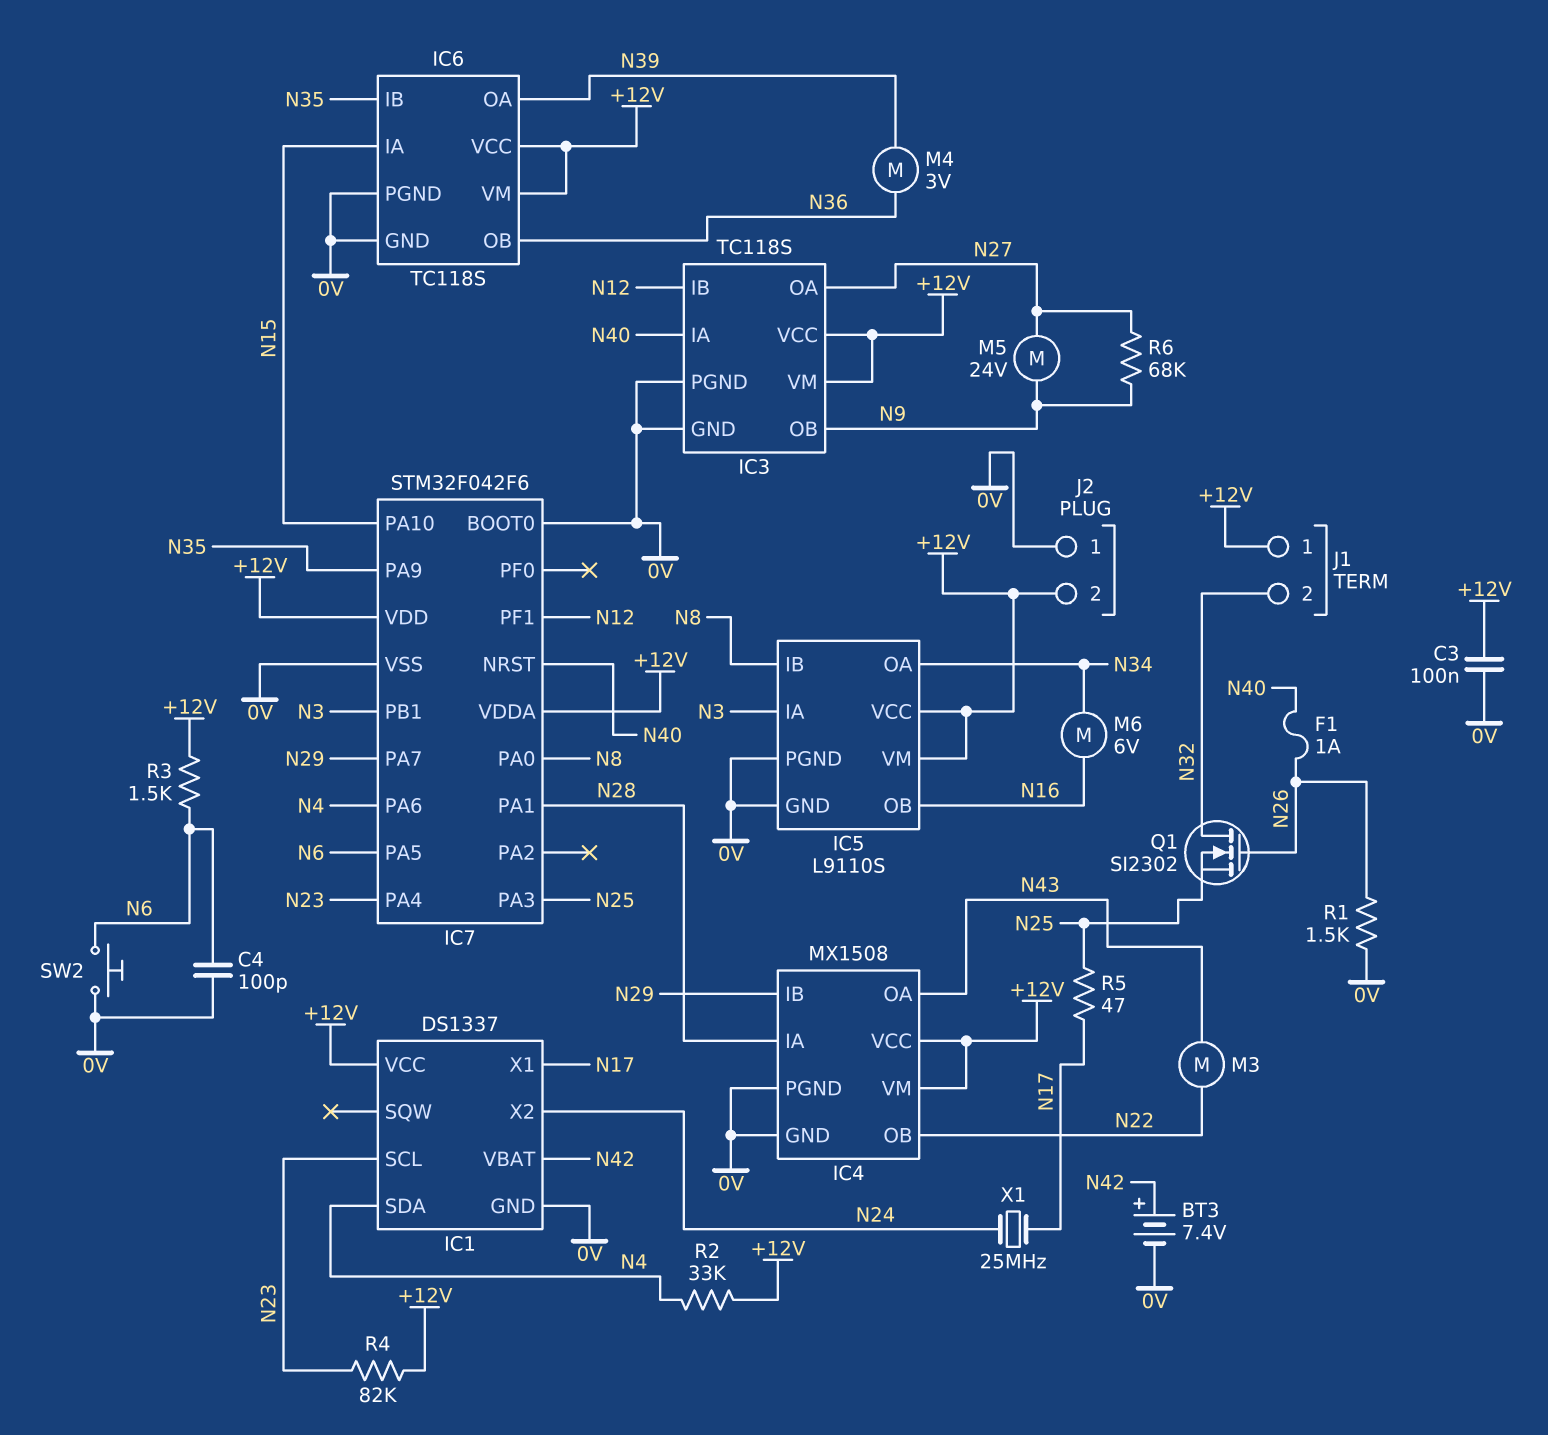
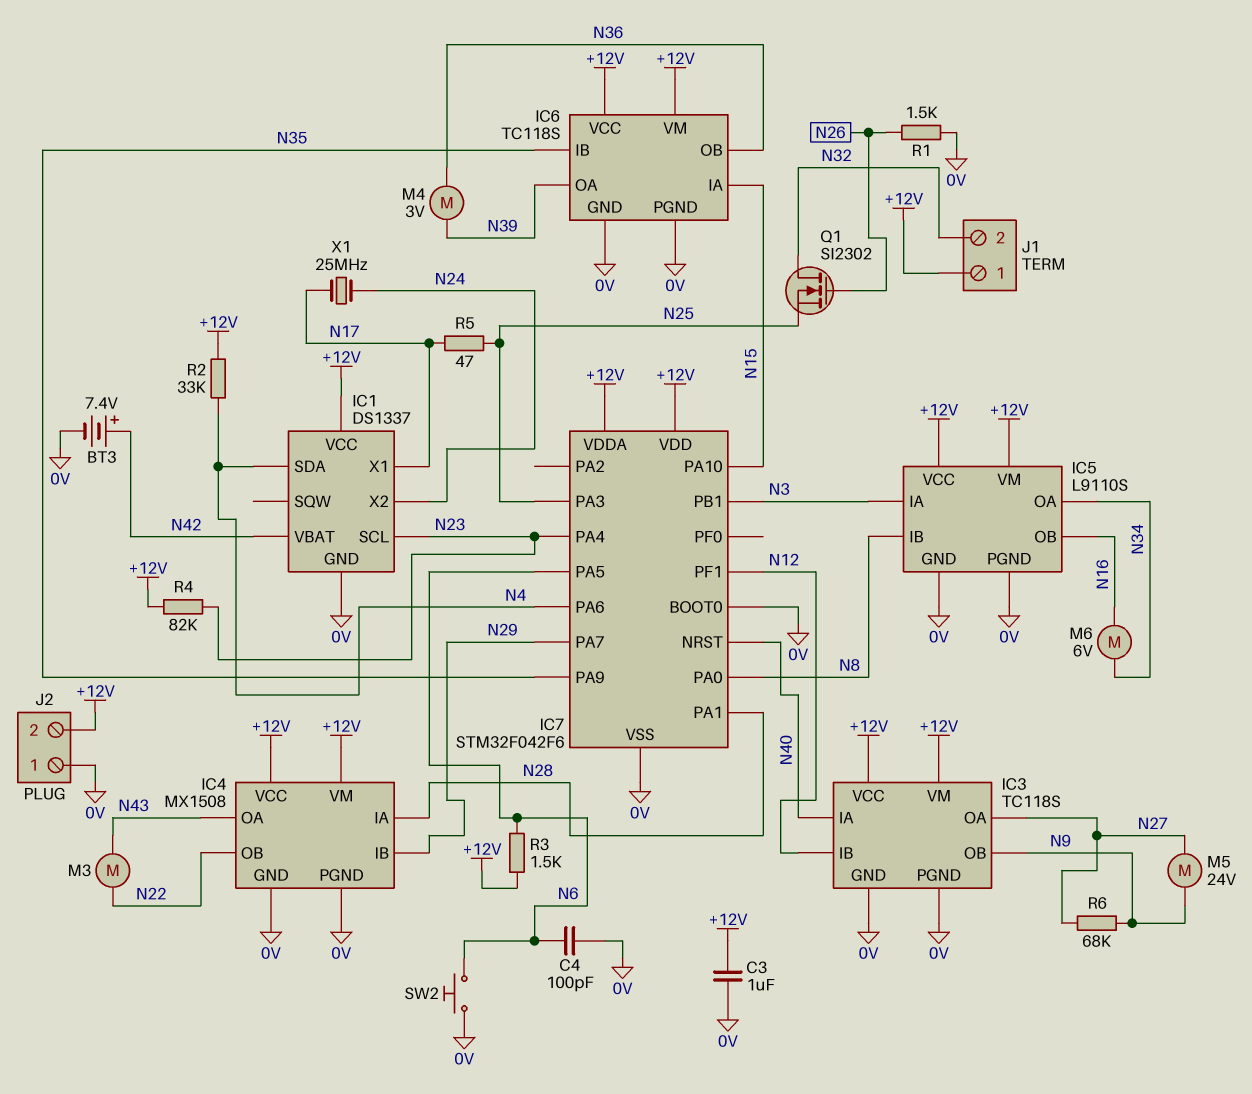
C3: 100nF (+12V, 0V) -> 1uF (+12V, 0V)
F1: 1A (N26, N40) -> none

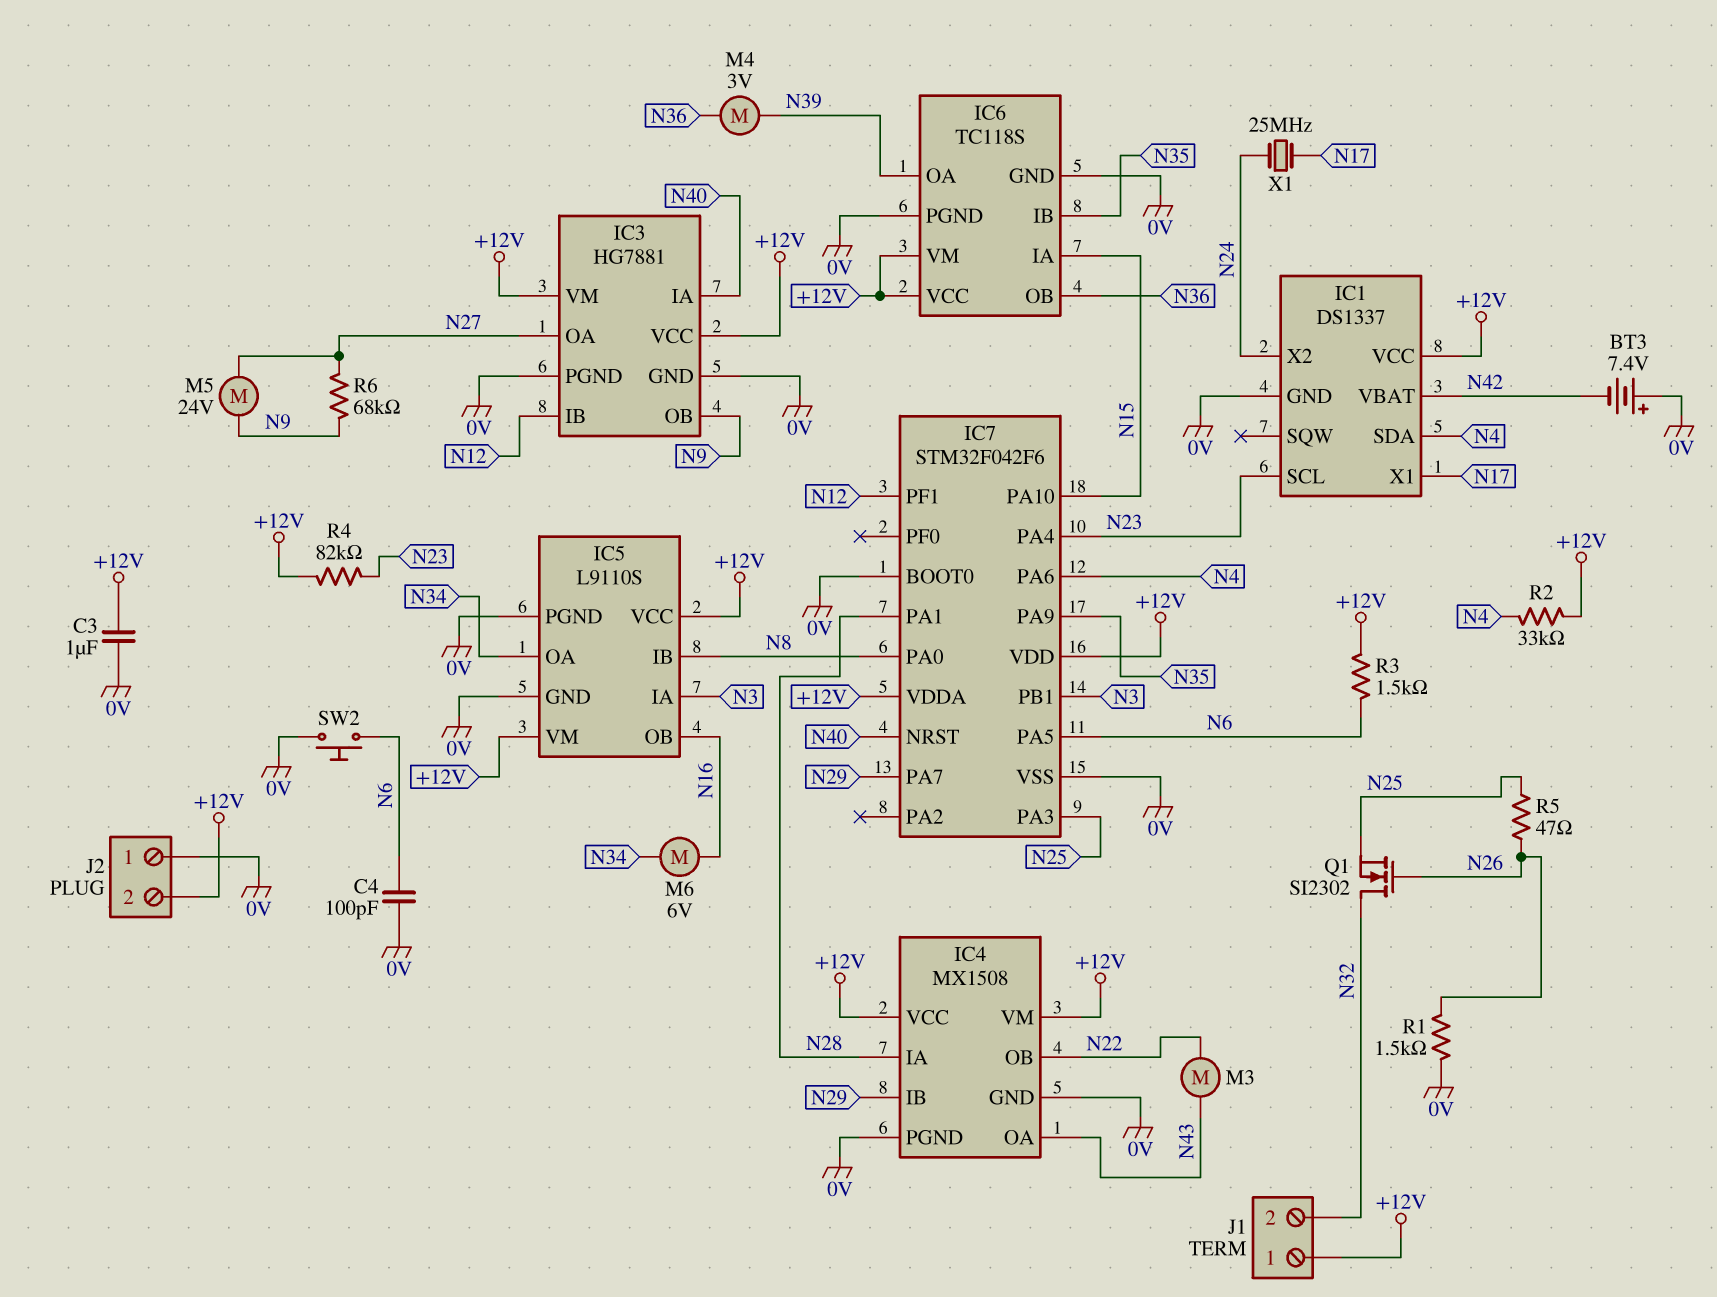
BT3: 7.4V (plus N42, minus 0V) -> 7.4V (plus 0V, minus N42)
IC3: TC118S -> HG7881
R5: 47 (N17, N25) -> 47 (N25, N26)

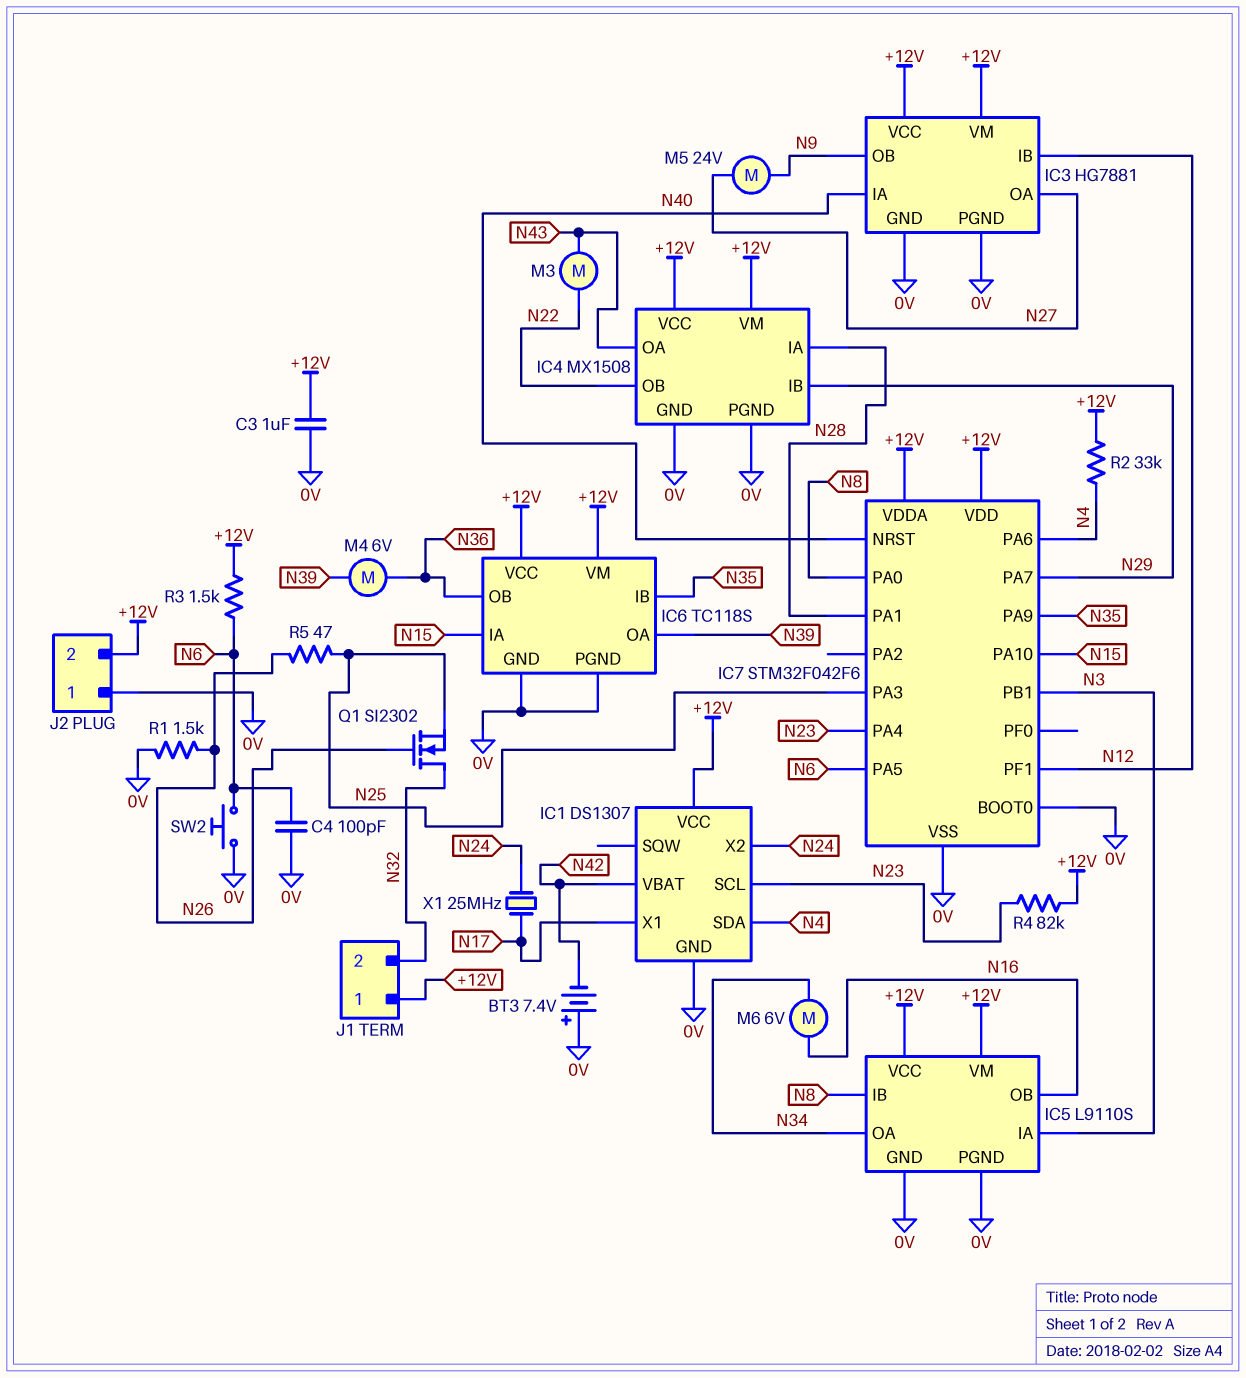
IC1: DS1337 -> DS1307
M4: motor 3V (N36, N39) -> motor 6V (N36, N39)
R6: 68k (N9, N27) -> none

